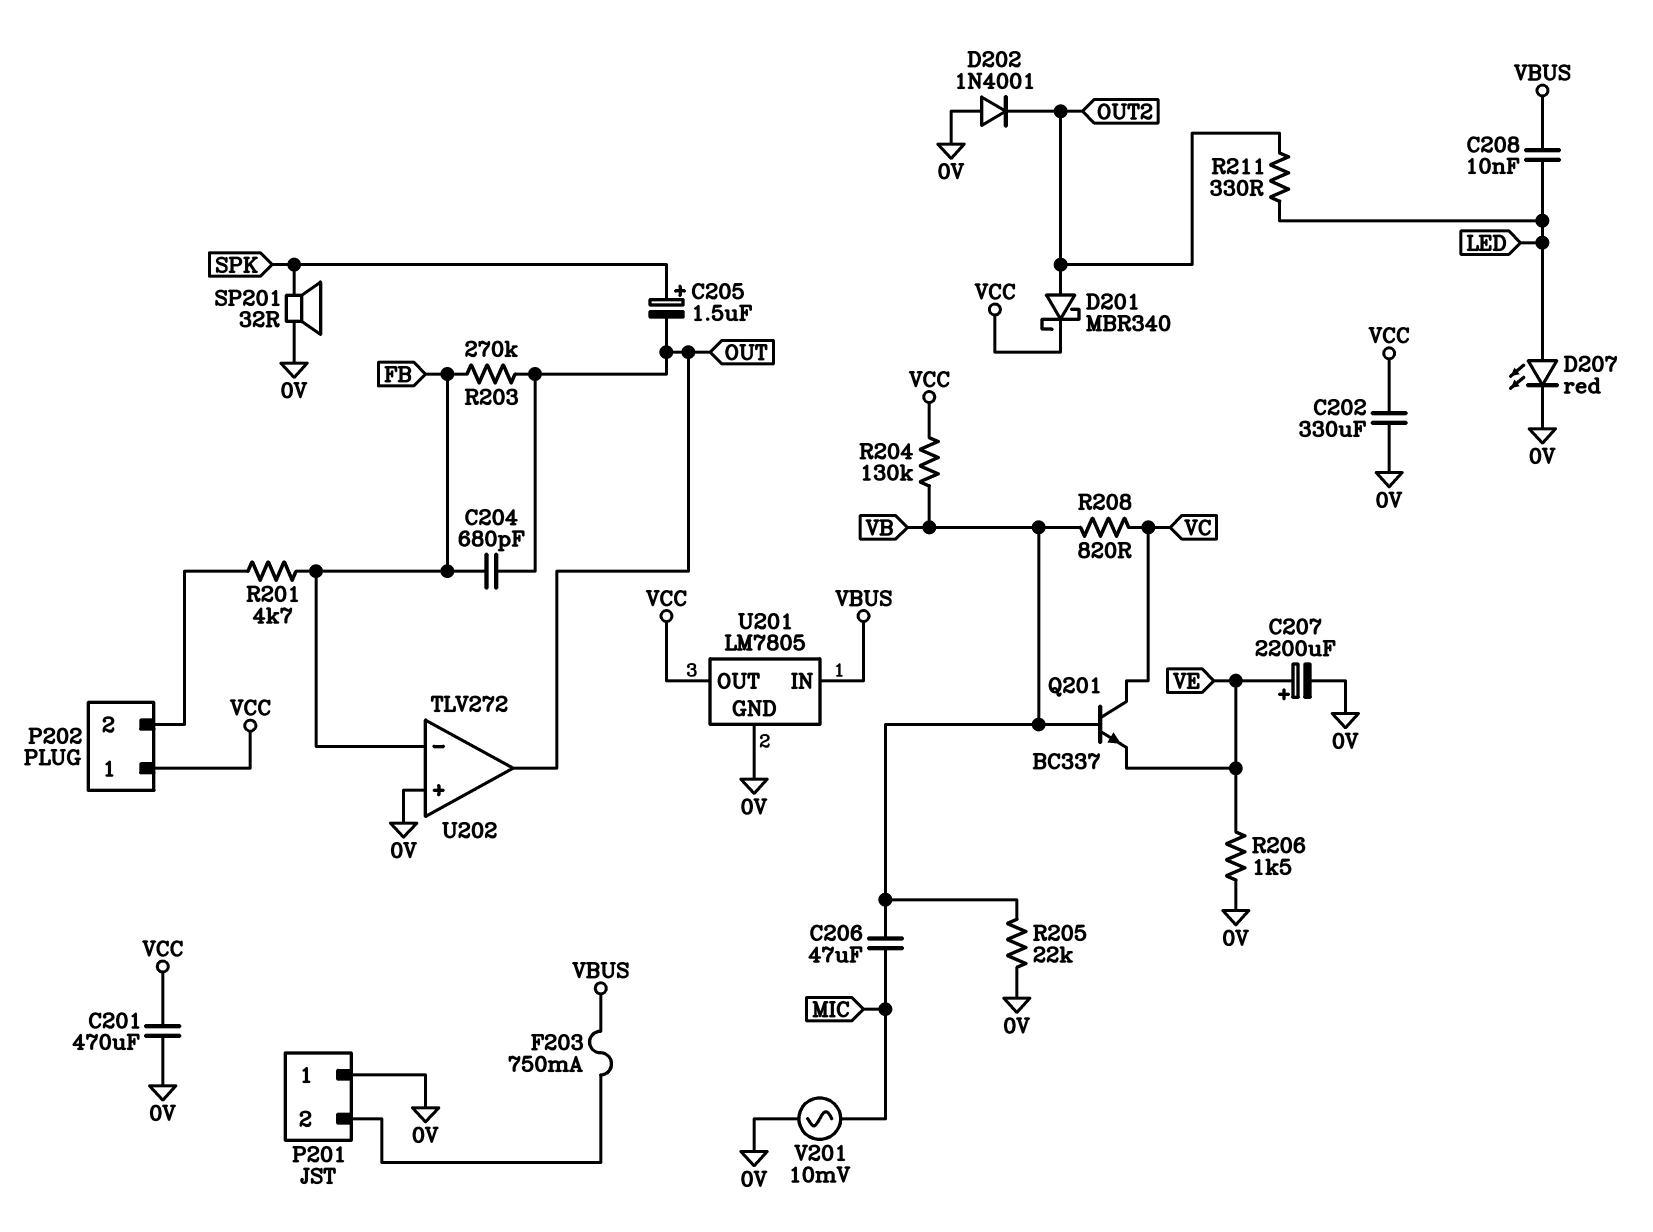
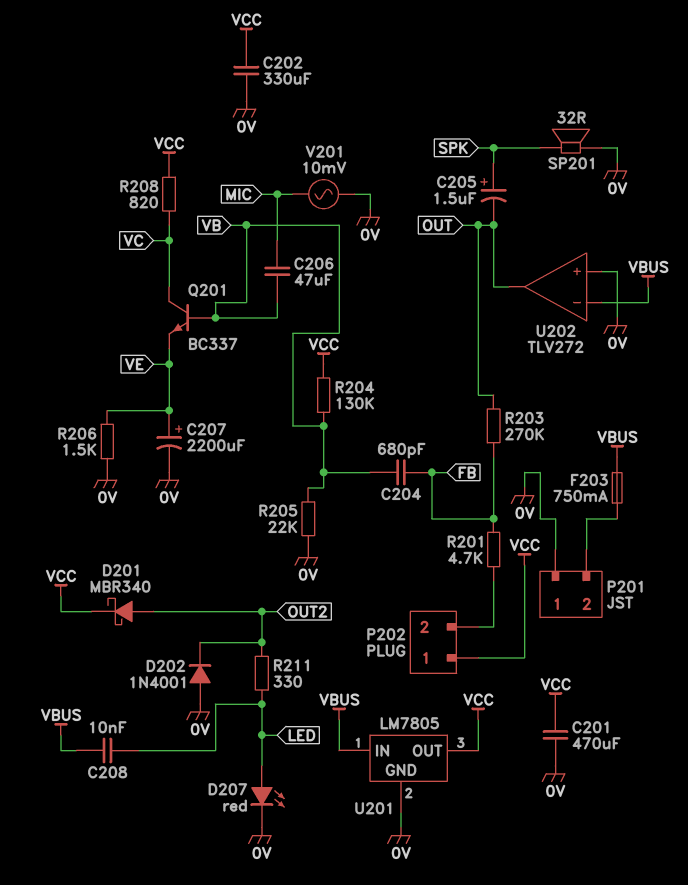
C204: 680pF (FB, OUT) -> 680pF (FB, VB)
R208: 820 (VB, VC) -> 820 (VC, VCC)
U202 pin in-: FB -> VBUS

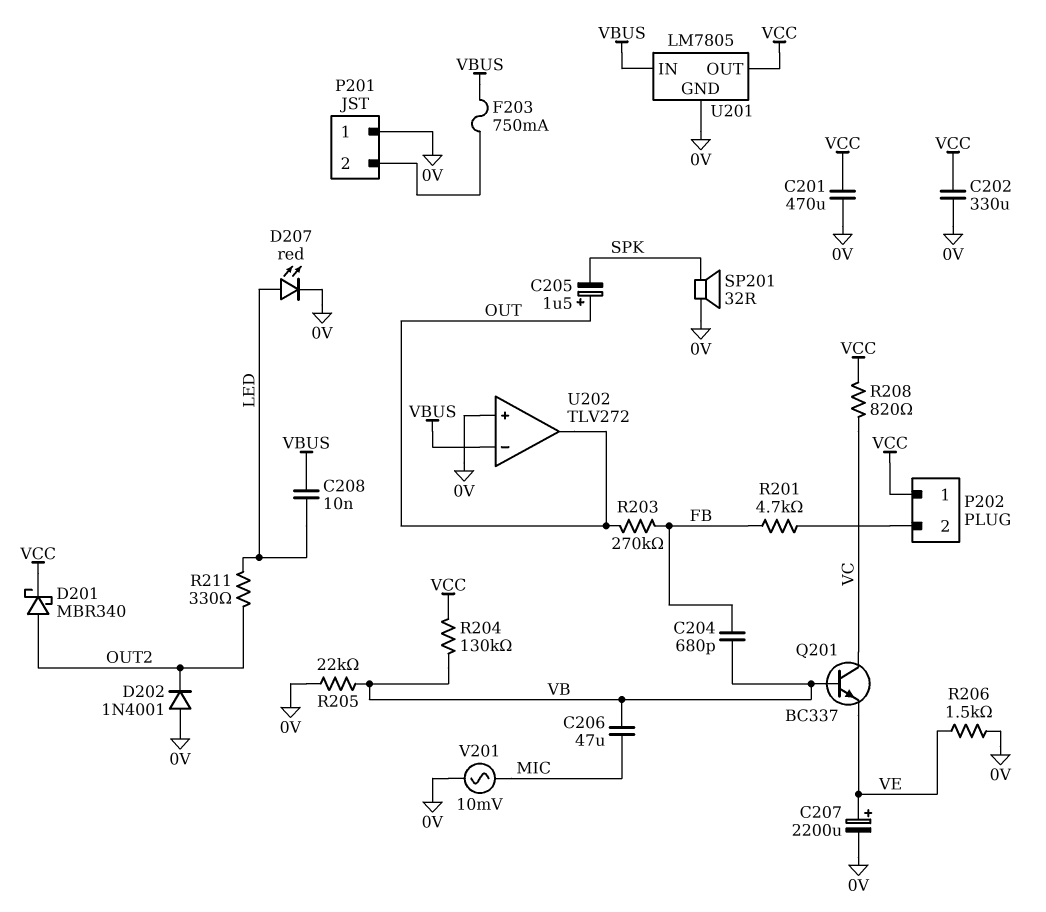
C205: 1.5uF (plus SPK, minus OUT) -> 1.5uF (plus OUT, minus SPK)

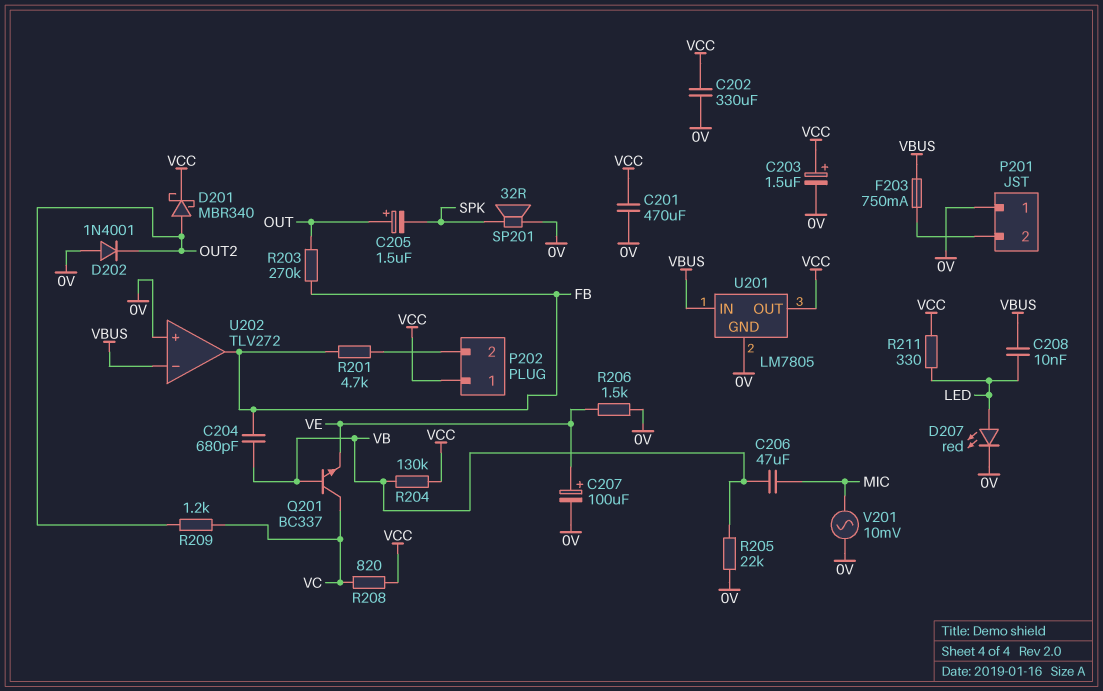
C203: none -> 1.5uF (plus VCC, minus 0V)
C207: 2200uF (plus VE, minus 0V) -> 100uF (plus VE, minus 0V)
R209: none -> 1.2k (OUT2, VC)
R211: 330 (LED, OUT2) -> 330 (LED, VCC)
U202 pin out: OUT -> FB

